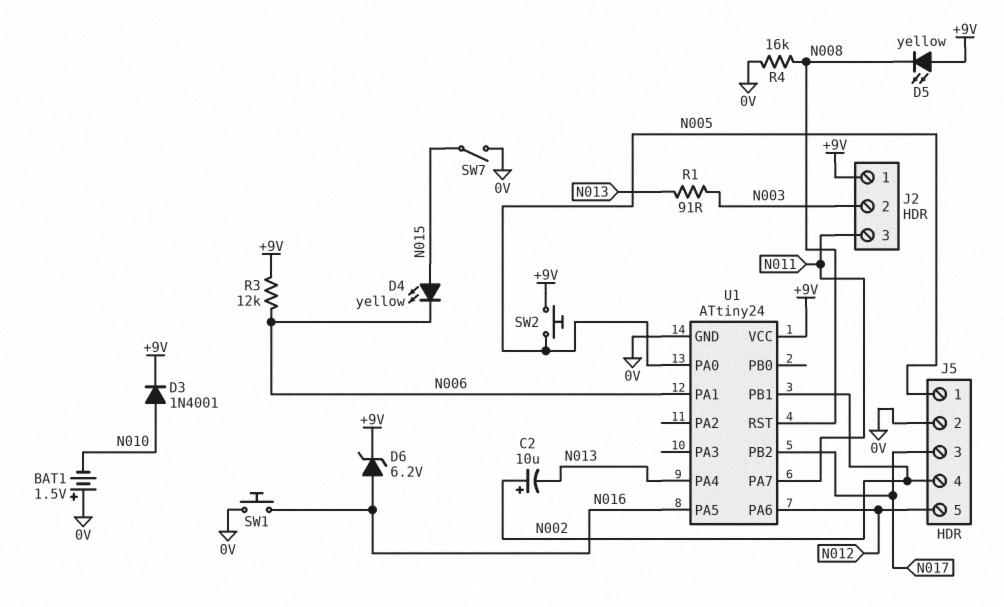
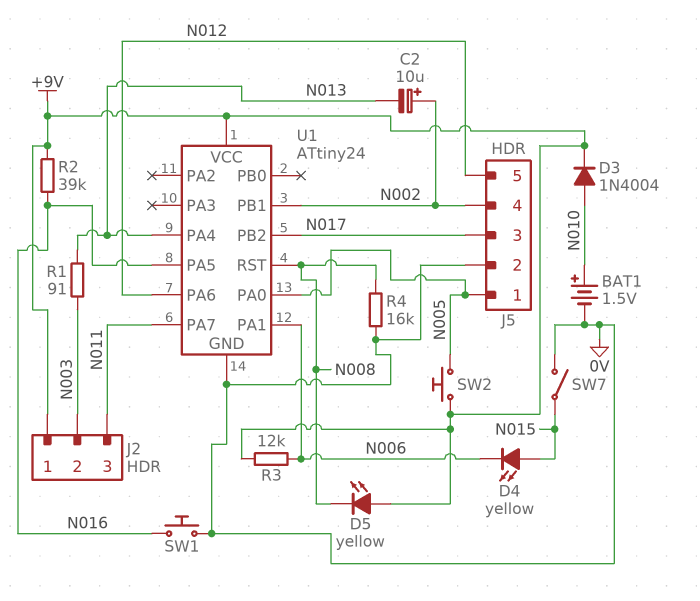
BAT1: 1.5V (plus 0V, minus N010) -> 1.5V (plus N010, minus 0V)
D3: diode 1N4001 (A N010, K +9V) -> diode 1N4004 (A N010, K +9V)
D6: zener 6.2V (A N016, K +9V) -> none
R2: none -> 39k (+9V, N016)

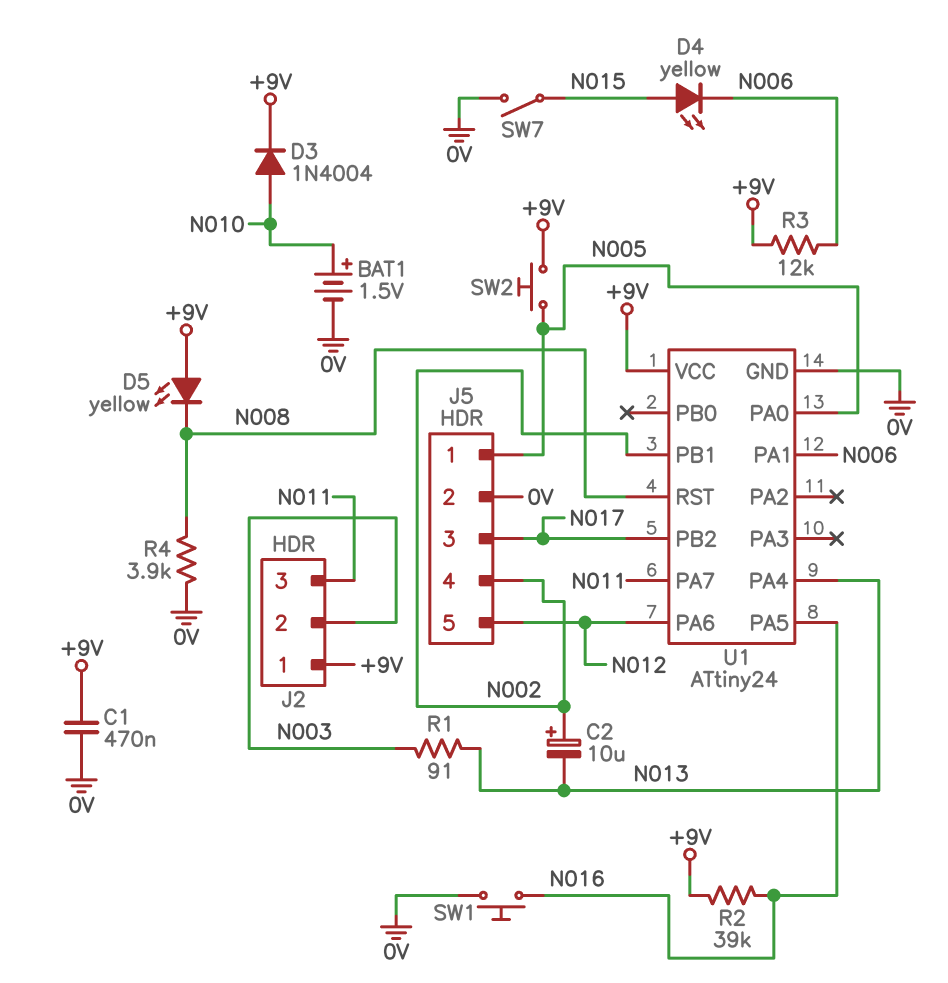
C1: none -> 470nF (+9V, 0V)
R4: 16k (0V, N008) -> 3.9k (0V, N008)

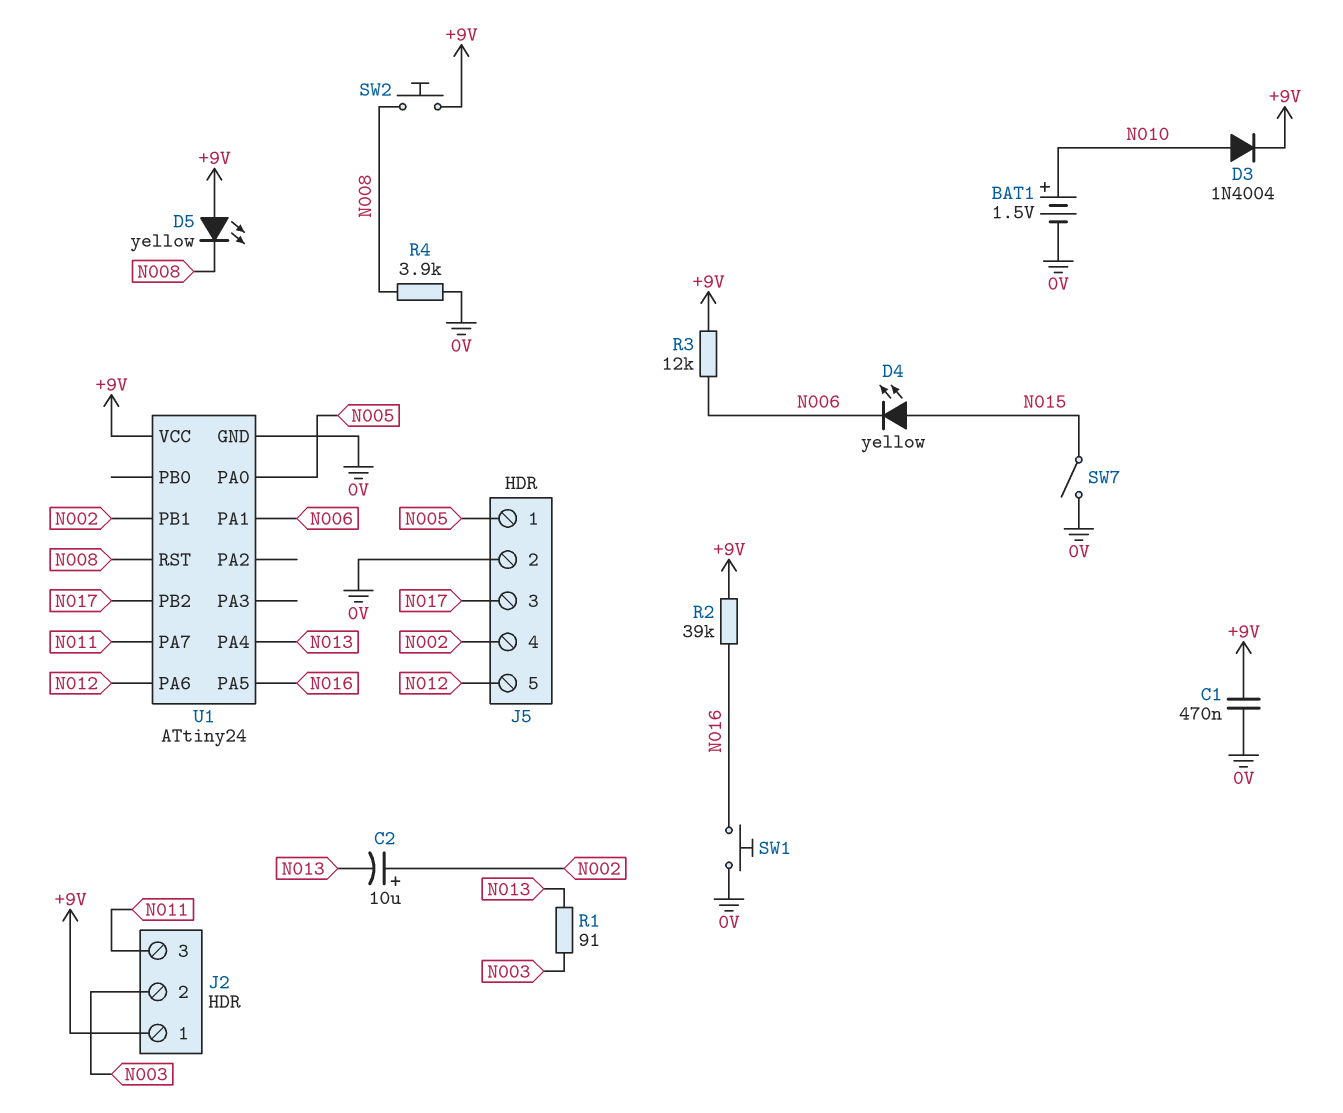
SW2: button (+9V, N005) -> button (+9V, N008)

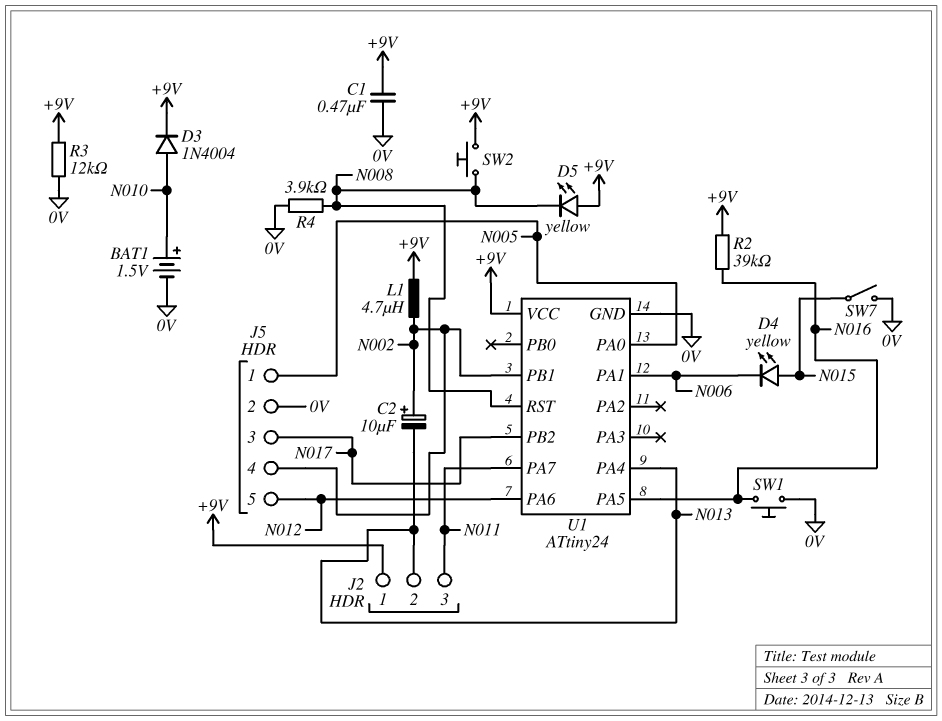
J2 pin 2: N003 -> N013
L1: none -> 4.7uH (+9V, N002)
R1: 91 (N003, N013) -> none
R3: 12k (+9V, N006) -> 12k (+9V, 0V)

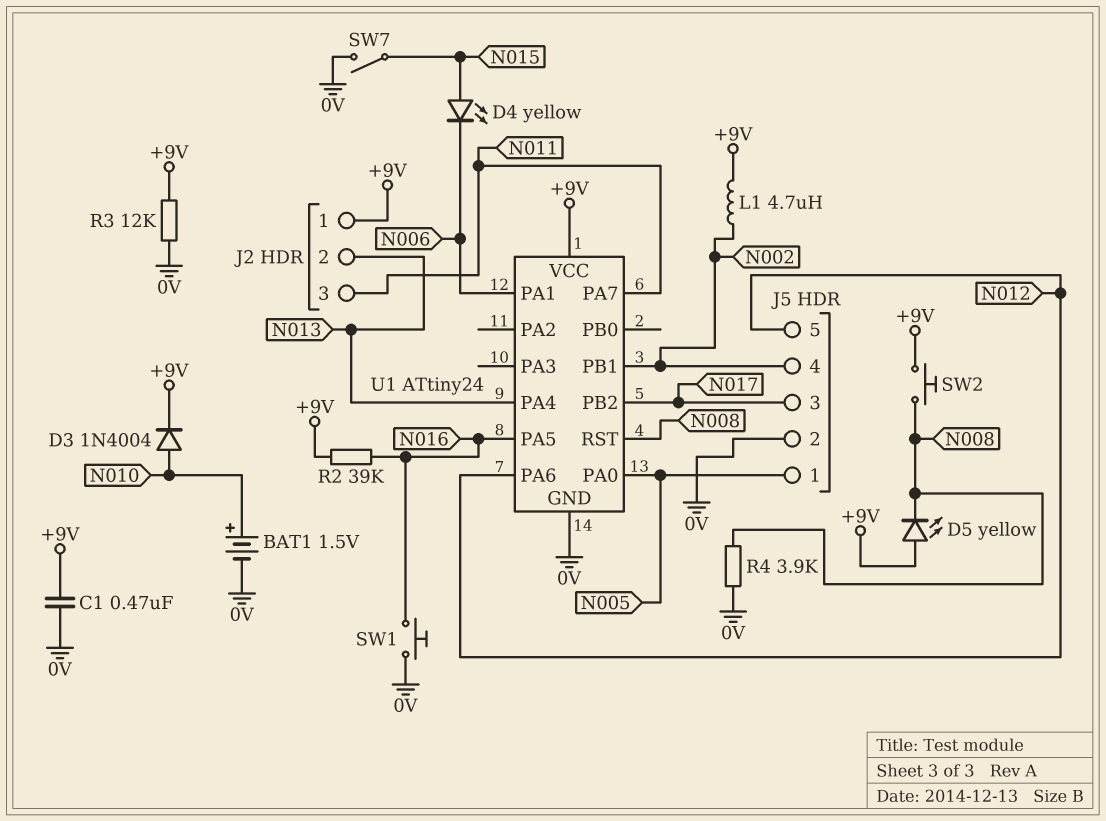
C2: 10uF (plus N002, minus N013) -> none

